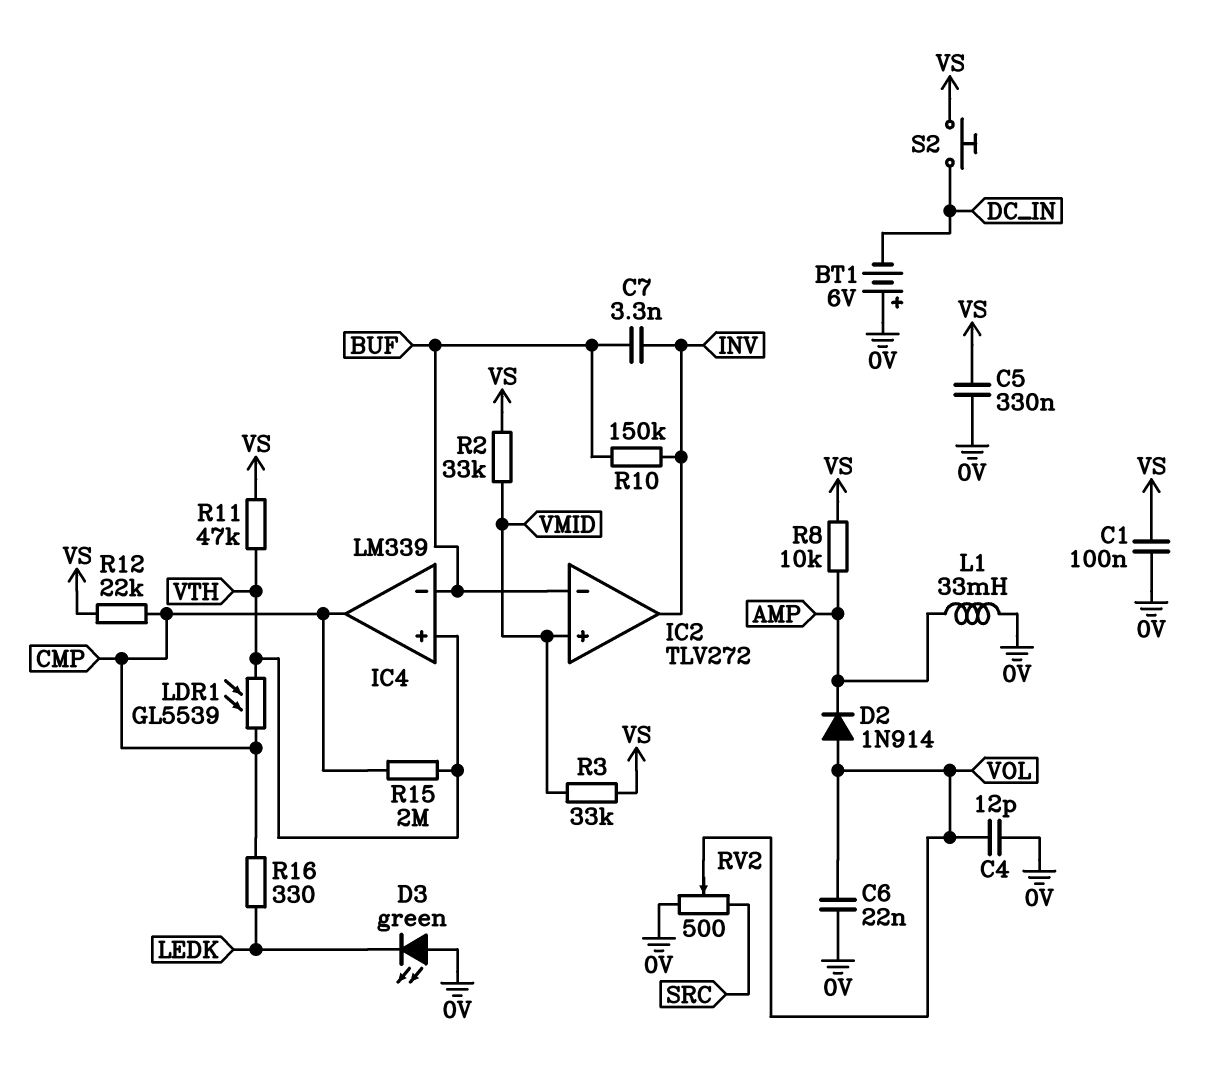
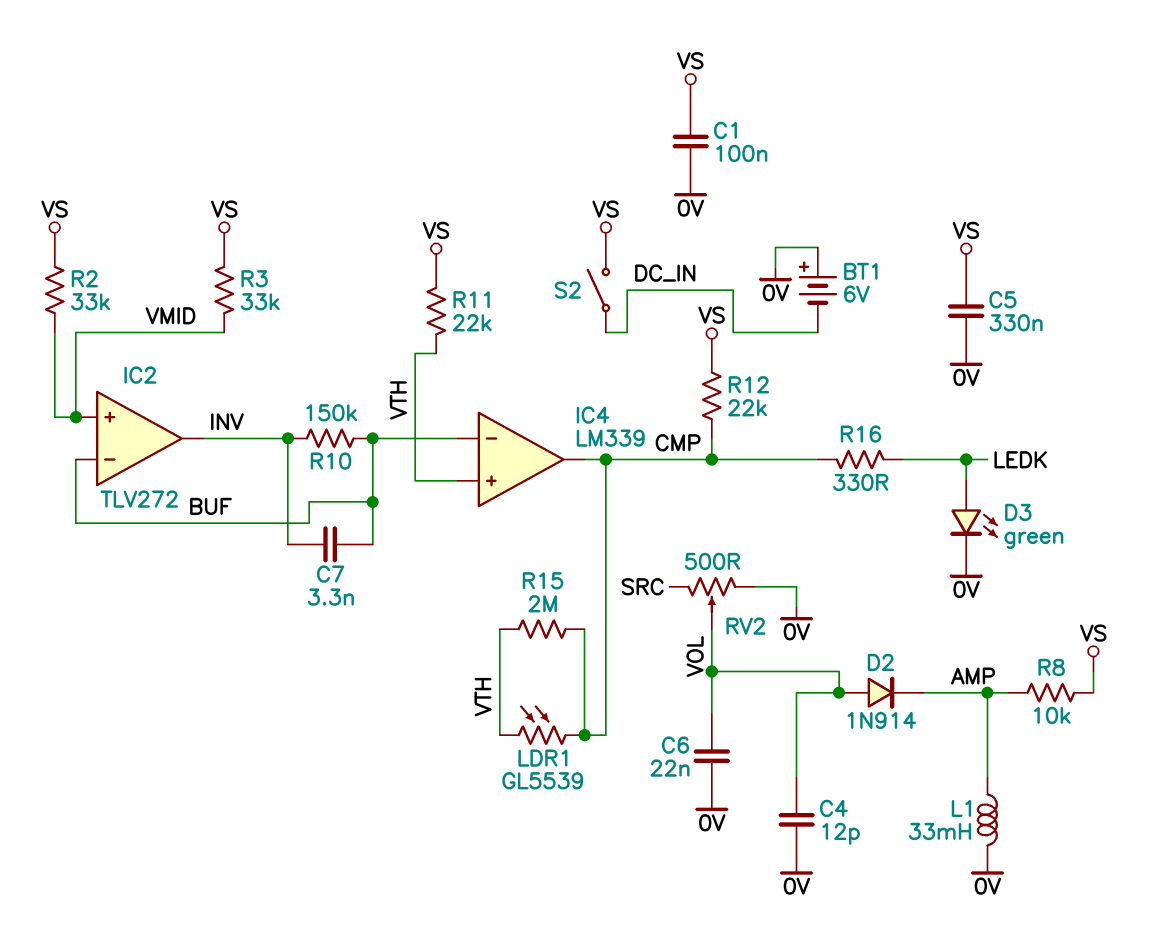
D3: LED green (A 0V, K LEDK) -> LED green (A LEDK, K 0V)
R11: 47k (VS, VTH) -> 22k (VS, VTH)
S2: button (DC_IN, VS) -> switch (DC_IN, VS)

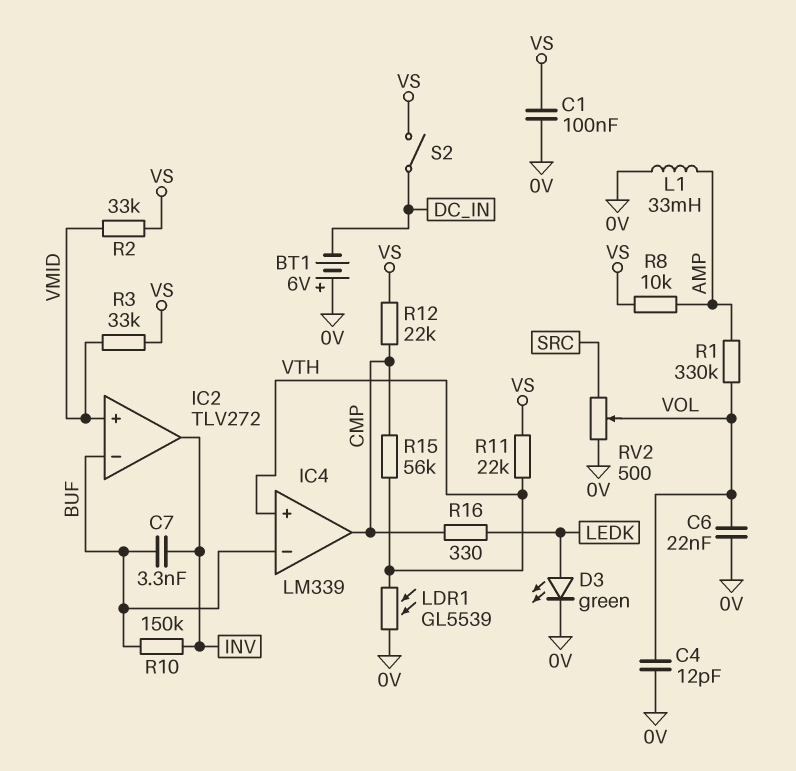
C5: 330nF (0V, VS) -> none
D2: diode 1N914 (A VOL, K AMP) -> none
LDR1: GL5539 (CMP, VTH) -> GL5539 (0V, VTH)
R1: none -> 330k (AMP, VOL)
R15: 2M (CMP, VTH) -> 56k (CMP, VTH)

